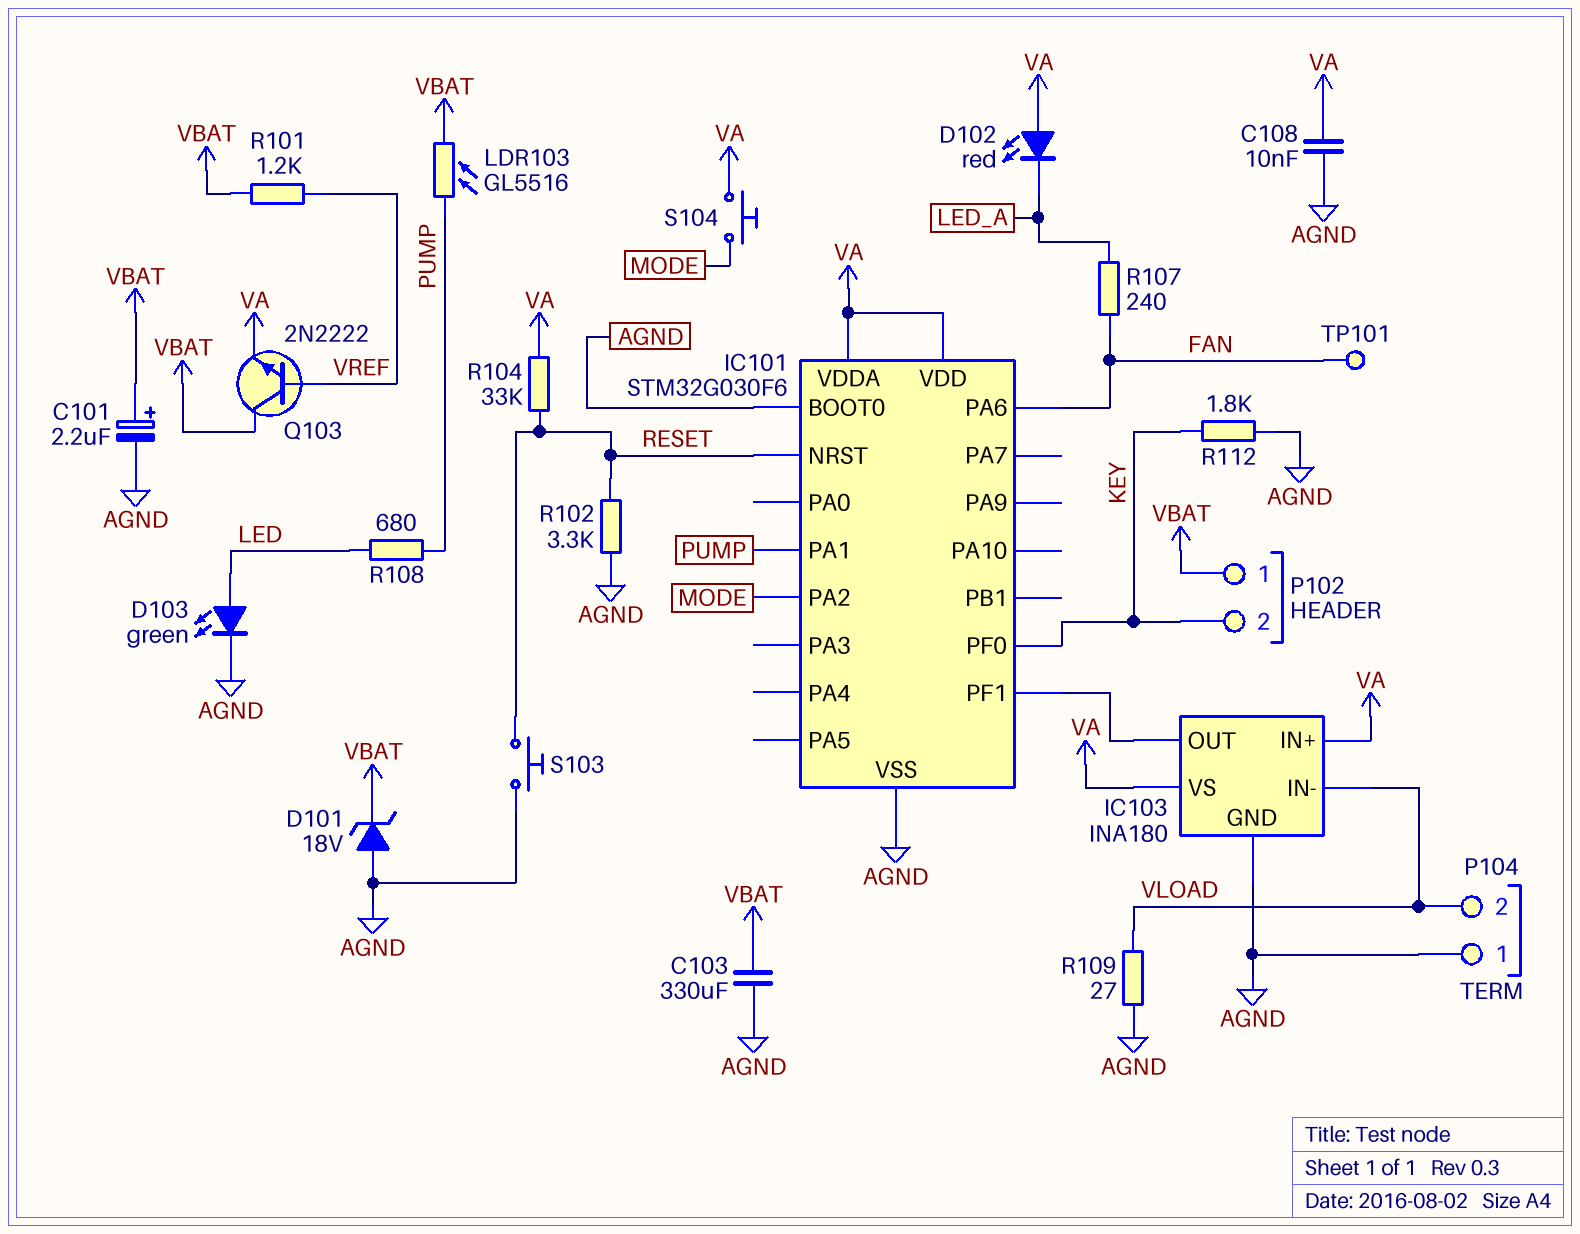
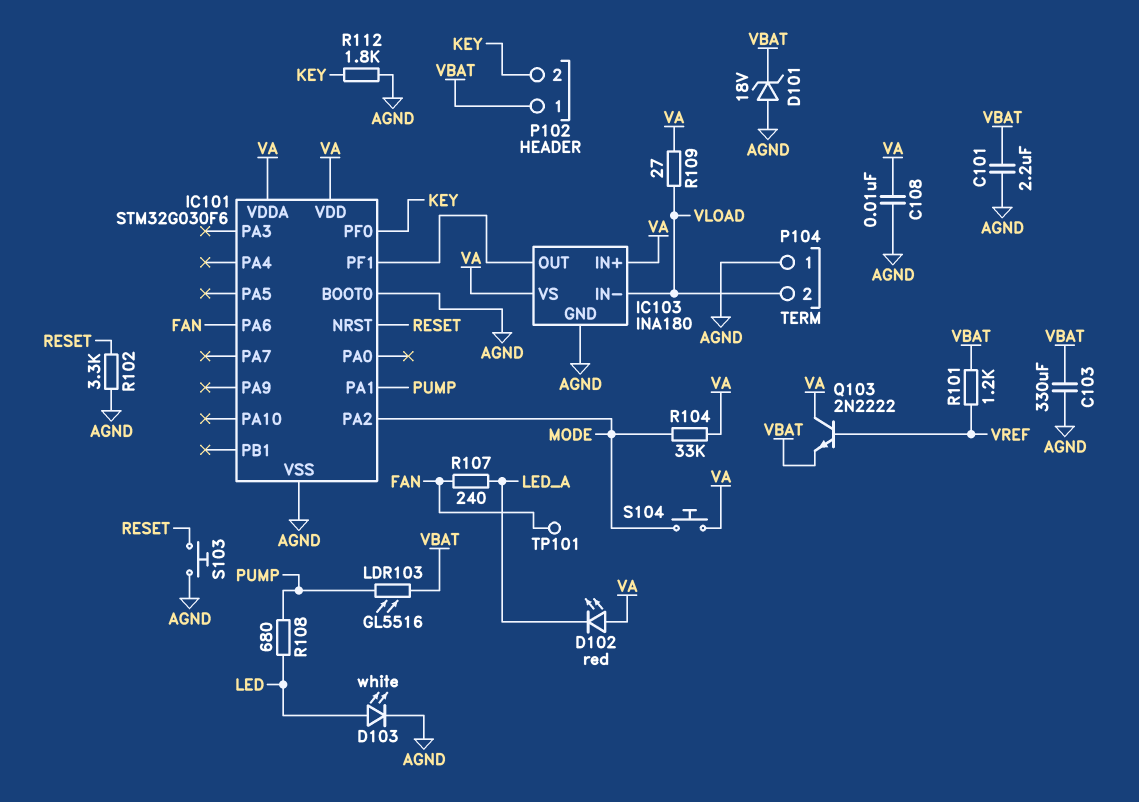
C101: 2.2uF (plus VBAT, minus AGND) -> 2.2uF (AGND, VBAT)
D103: LED green (A LED, K AGND) -> LED white (A LED, K AGND)
Q103: NPN 2N2222 (B VREF, C VBAT, E VA) -> NPN 2N2222 (B VREF, C VA, E VBAT)
R104: 33k (RESET, VA) -> 33k (MODE, VA)
R109: 27 (AGND, VLOAD) -> 27 (VA, VLOAD)

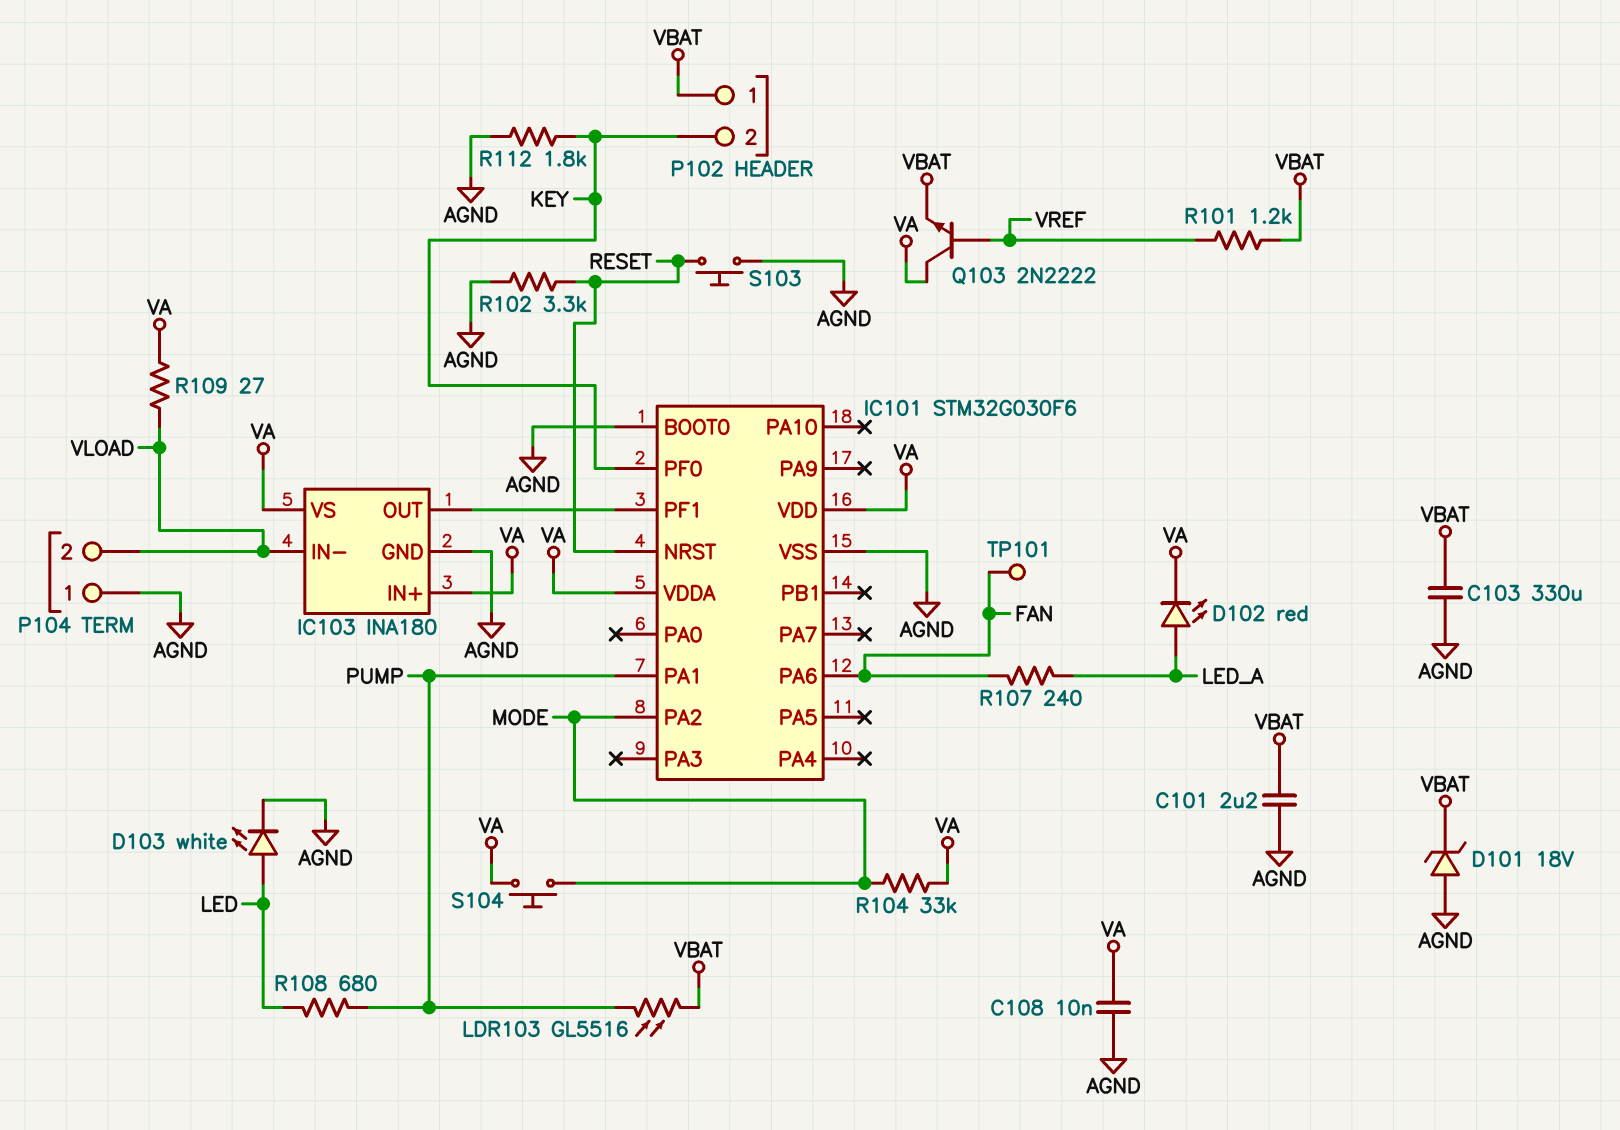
D102: LED red (A VA, K LED_A) -> LED red (A LED_A, K VA)

